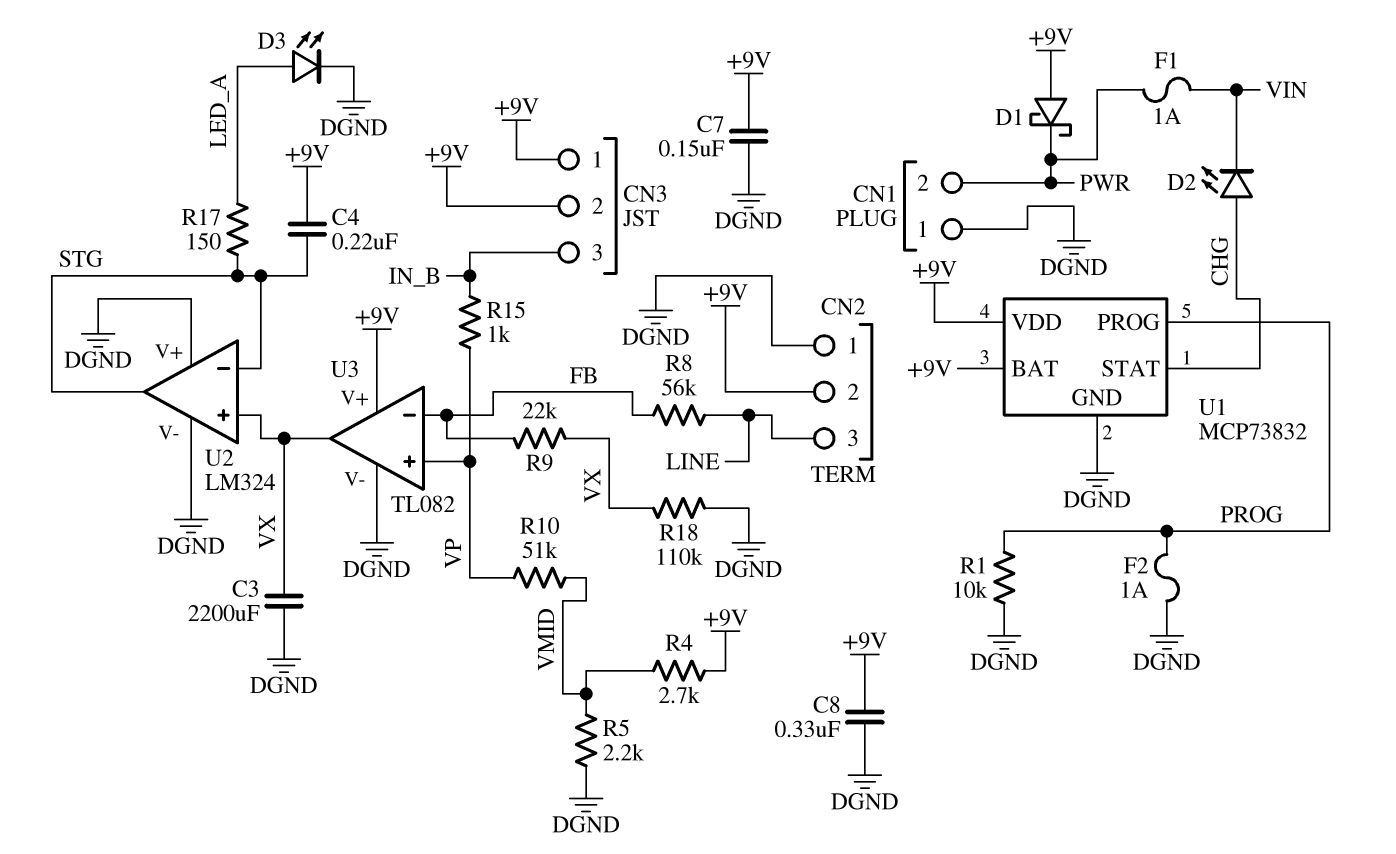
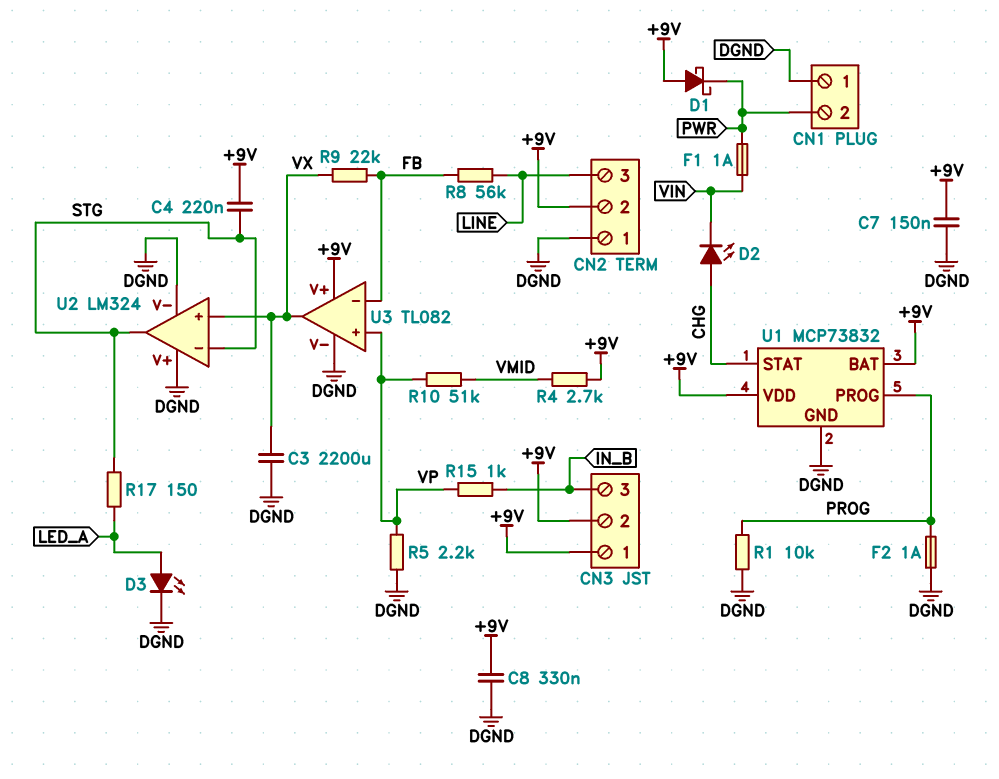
R5: 2.2k (DGND, VMID) -> 2.2k (DGND, VP)
R18: 110k (DGND, VX) -> none

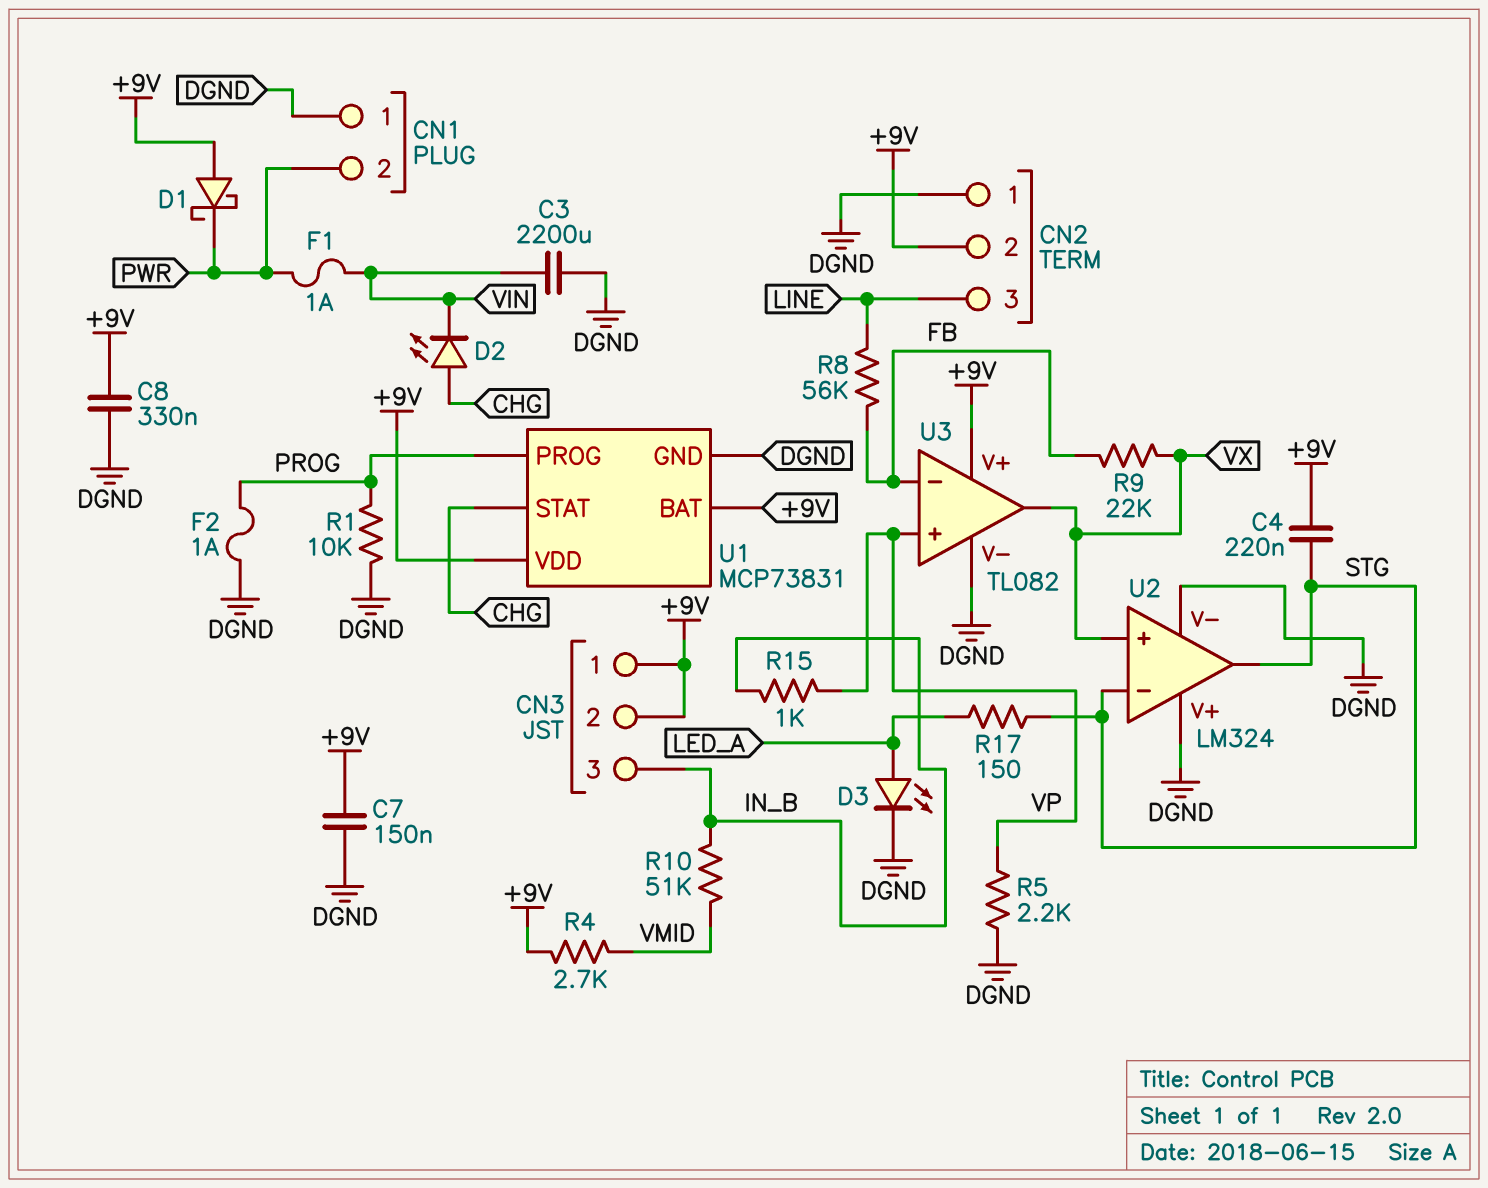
C3: 2200uF (DGND, VX) -> 2200uF (DGND, VIN)
R10: 51k (VMID, VP) -> 51k (IN_B, VMID)
U1: MCP73832 -> MCP73831

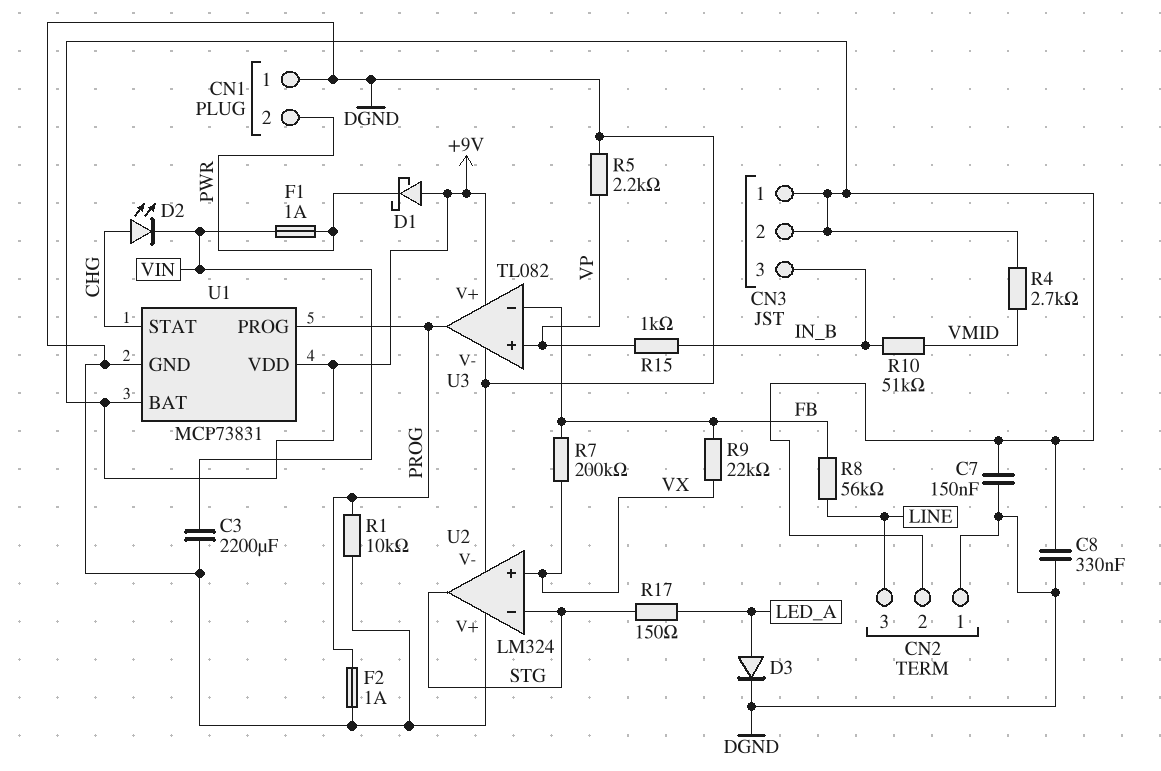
C4: 220nF (+9V, STG) -> none
D3: LED (A LED_A, K DGND) -> diode (A LED_A, K DGND)
R7: none -> 200k (FB, VX)
U3 pin out: VX -> PROG

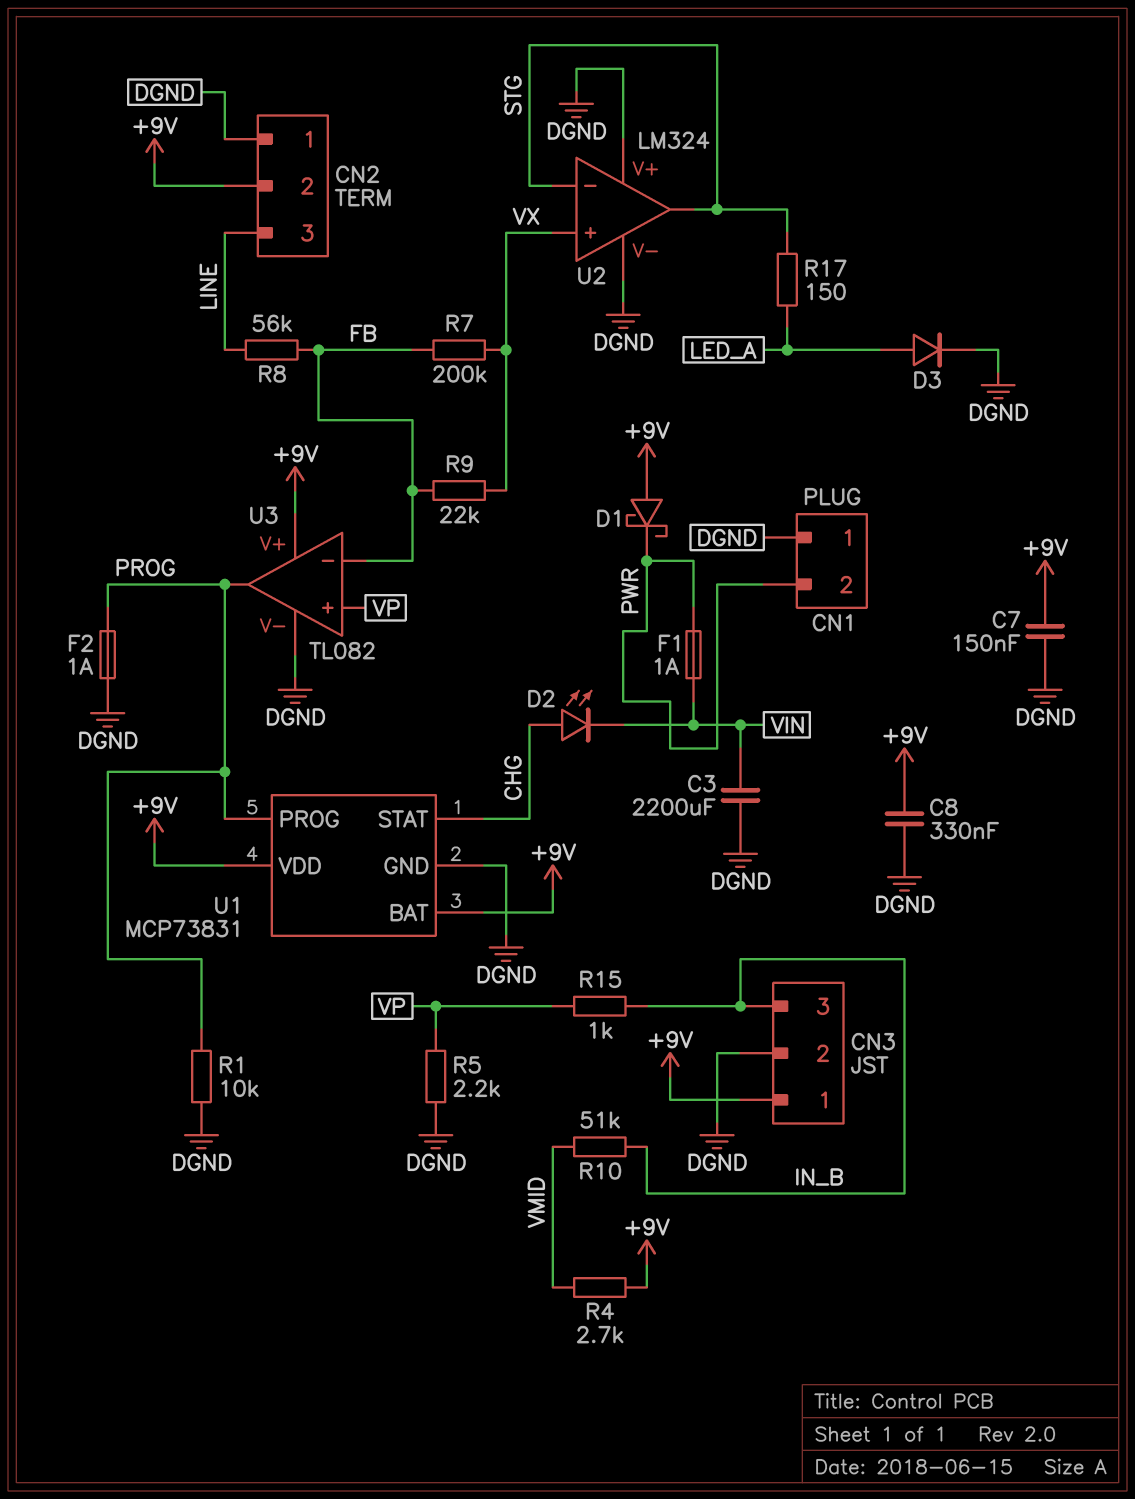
CN3 pin 2: +9V -> DGND

